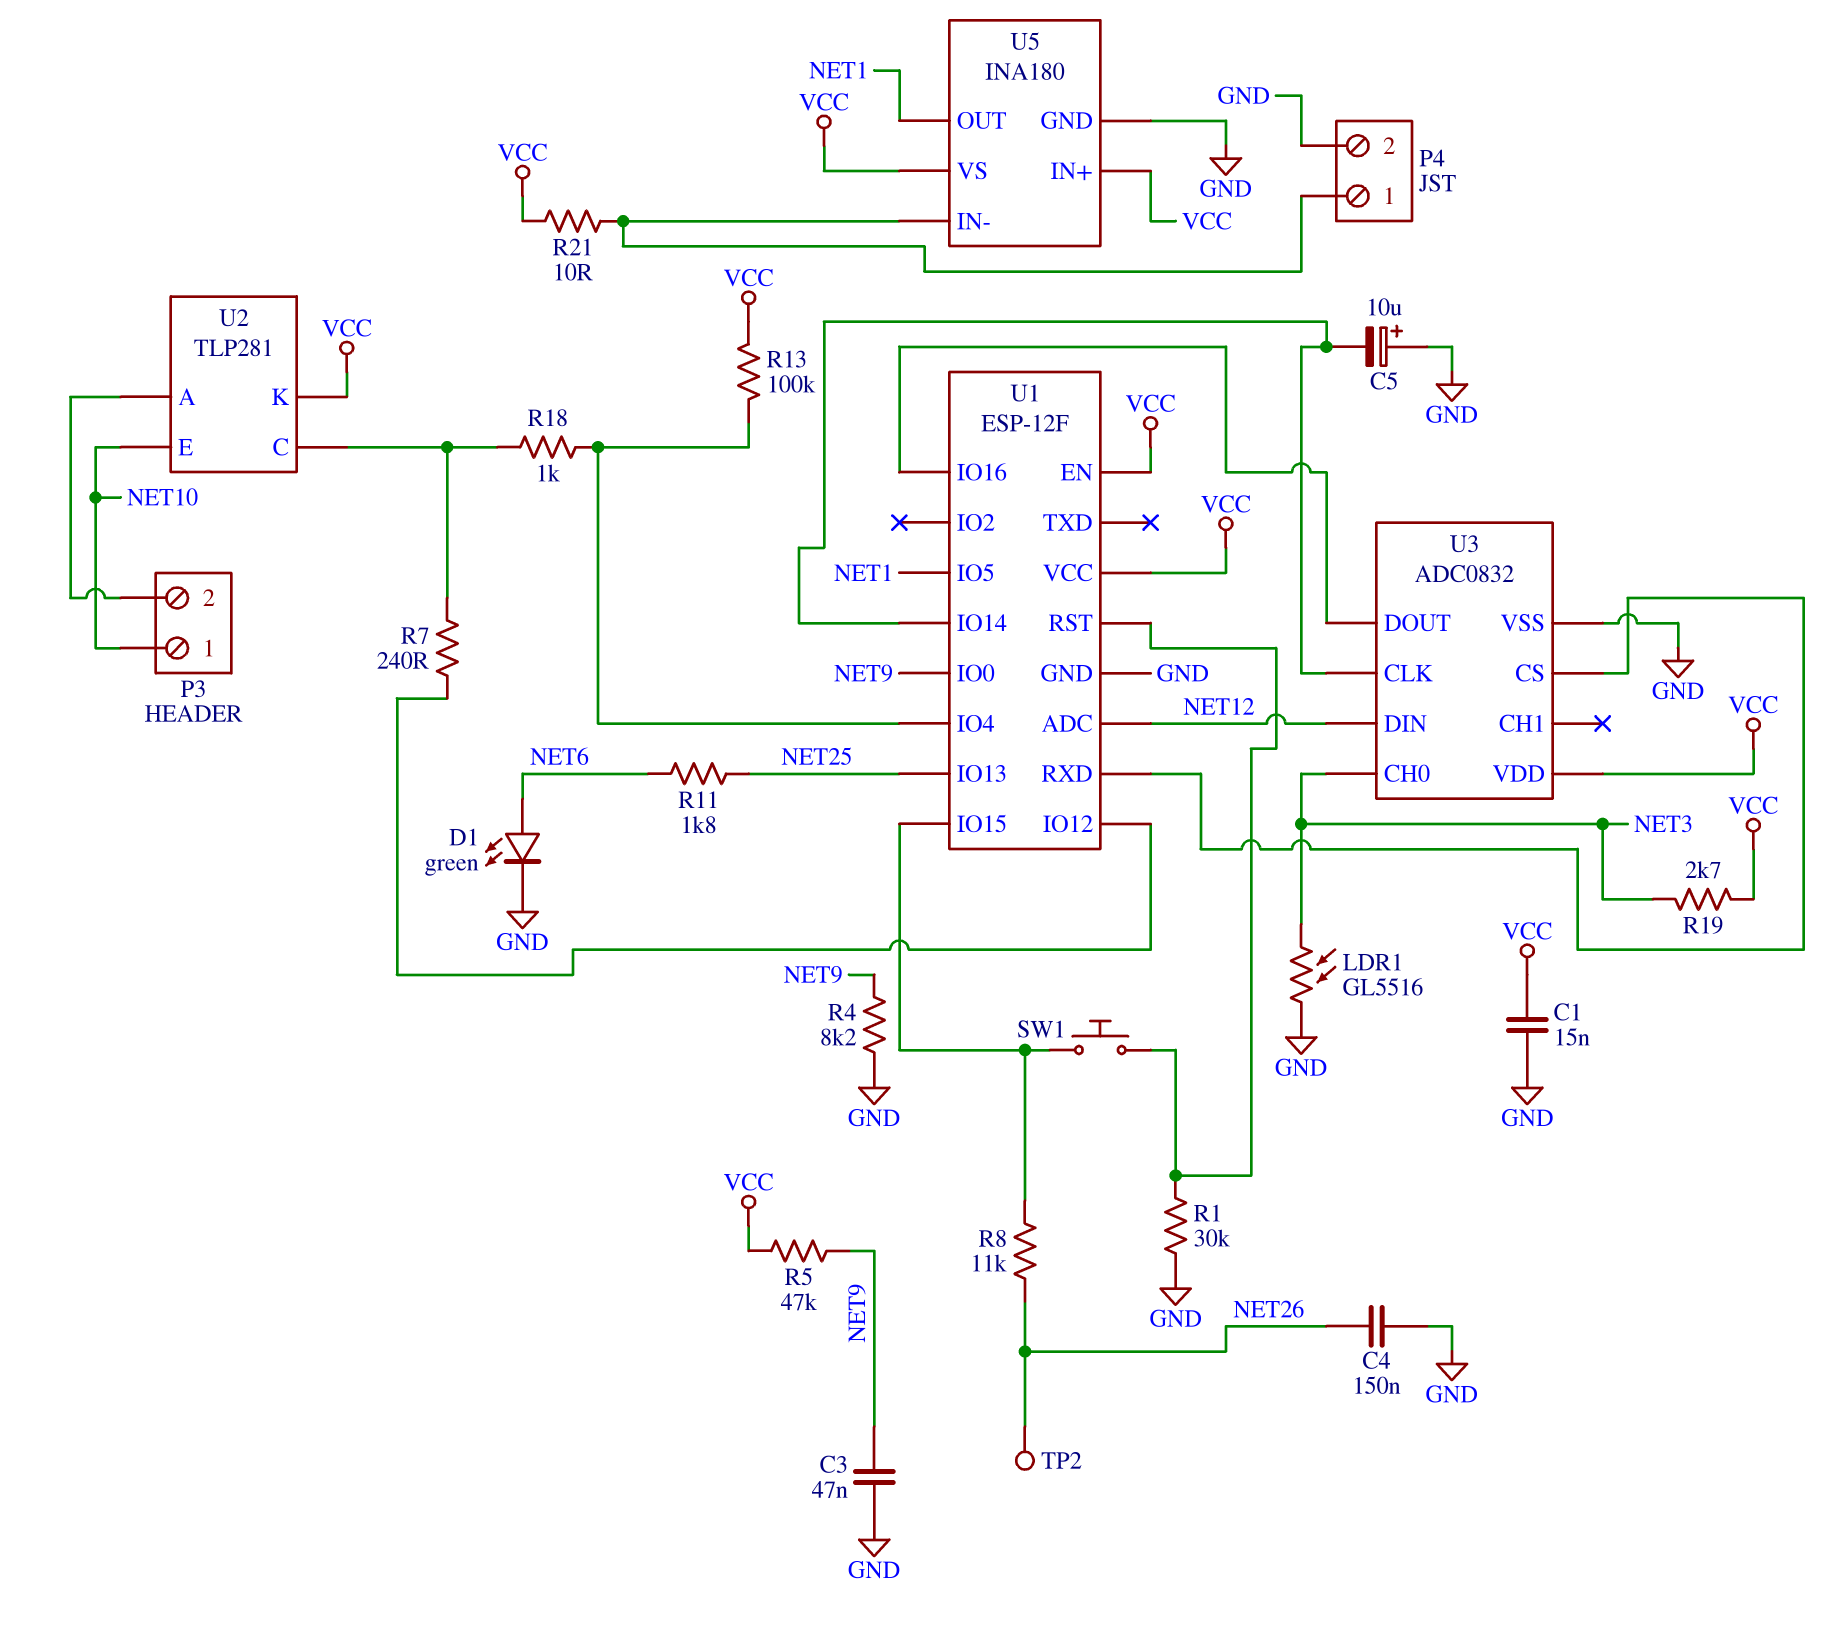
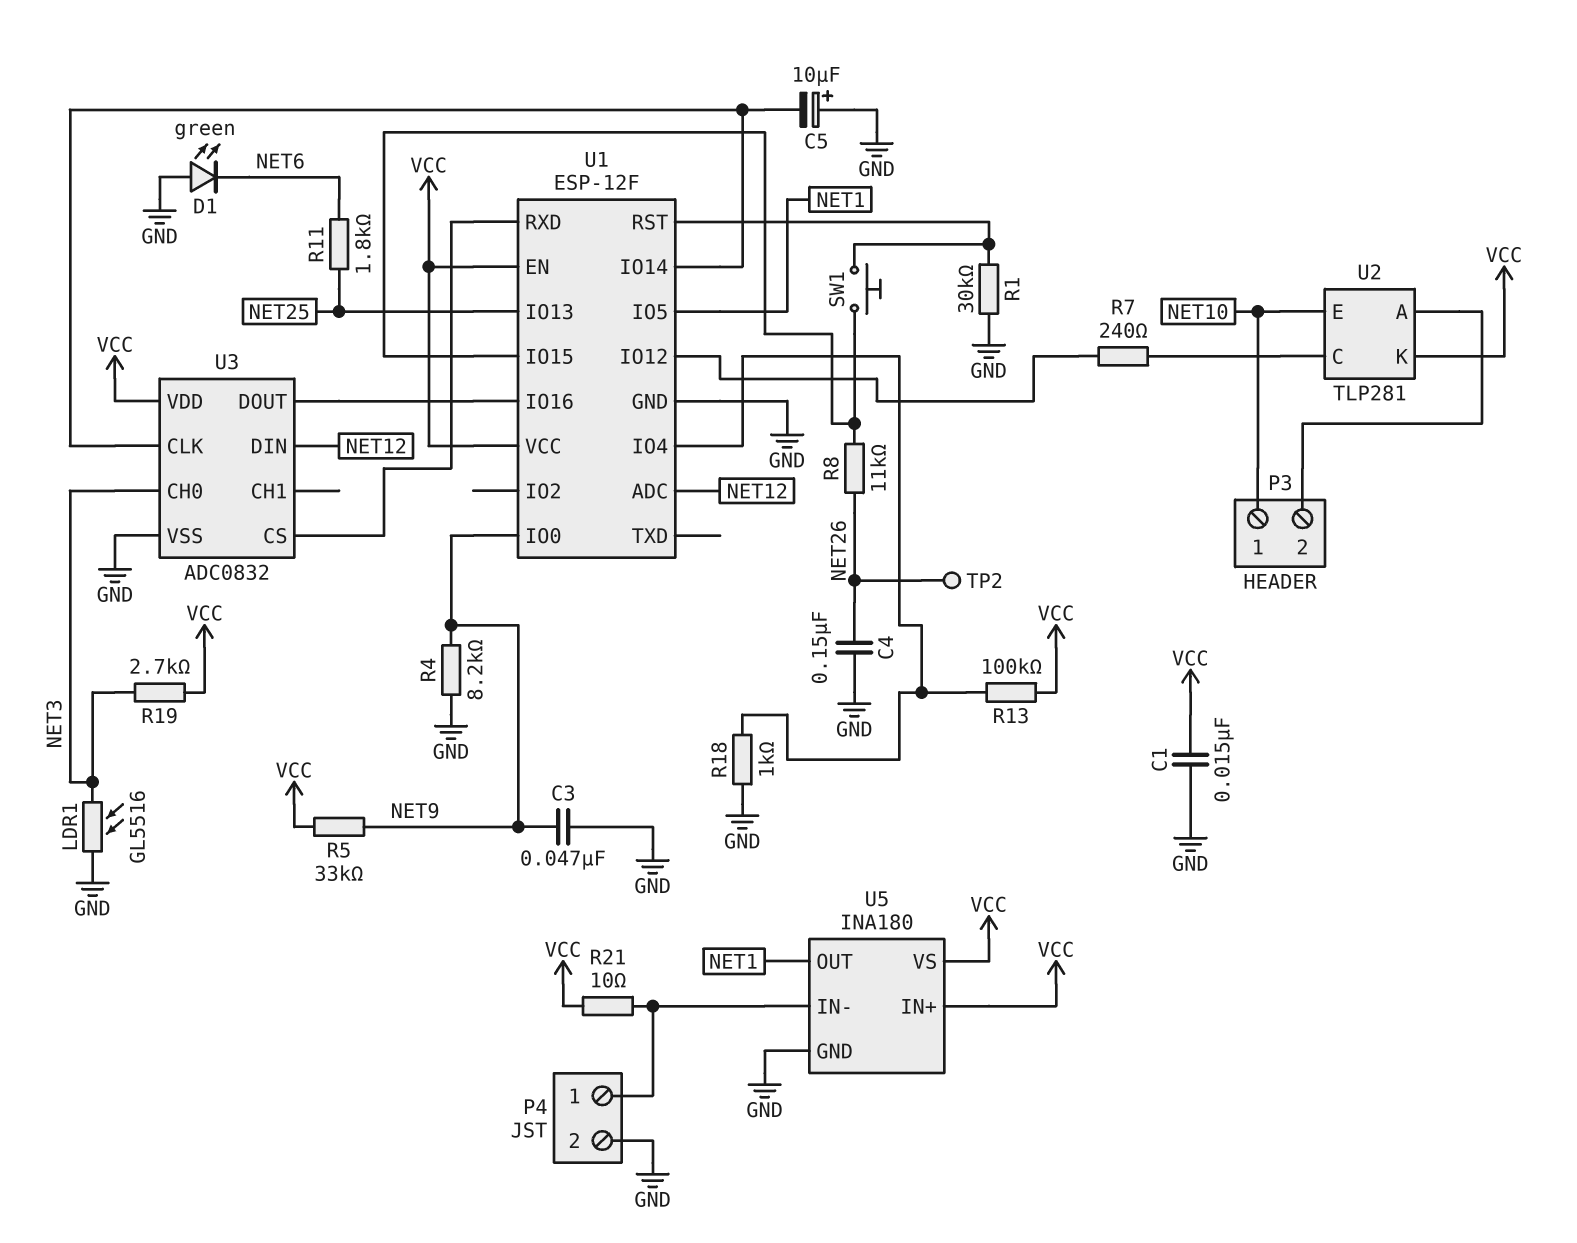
D1: LED green (A NET6, K GND) -> LED green (A GND, K NET6)
R5: 47k (NET9, VCC) -> 33k (NET9, VCC)
R18: 1k (U1/IO4, U2/C) -> 1k (GND, U1/IO4)

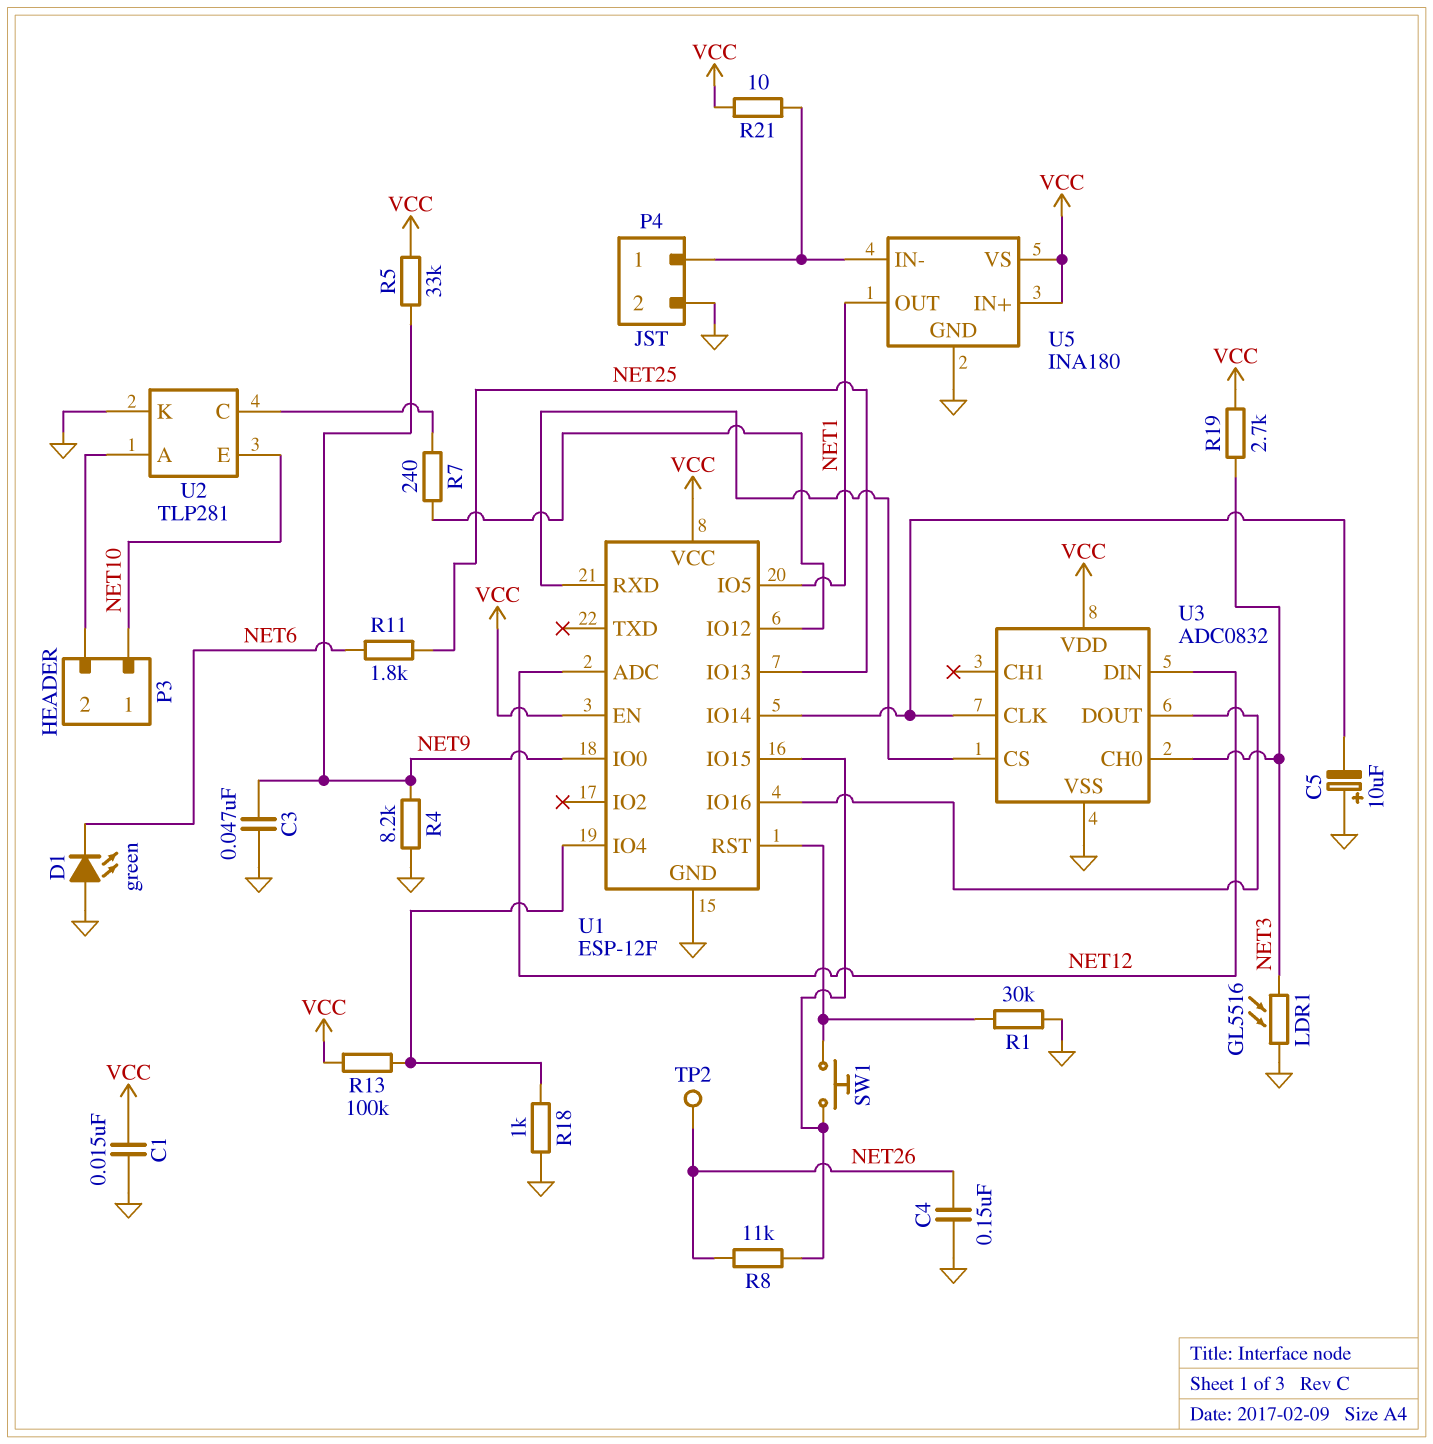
U2 pin K: VCC -> GND

